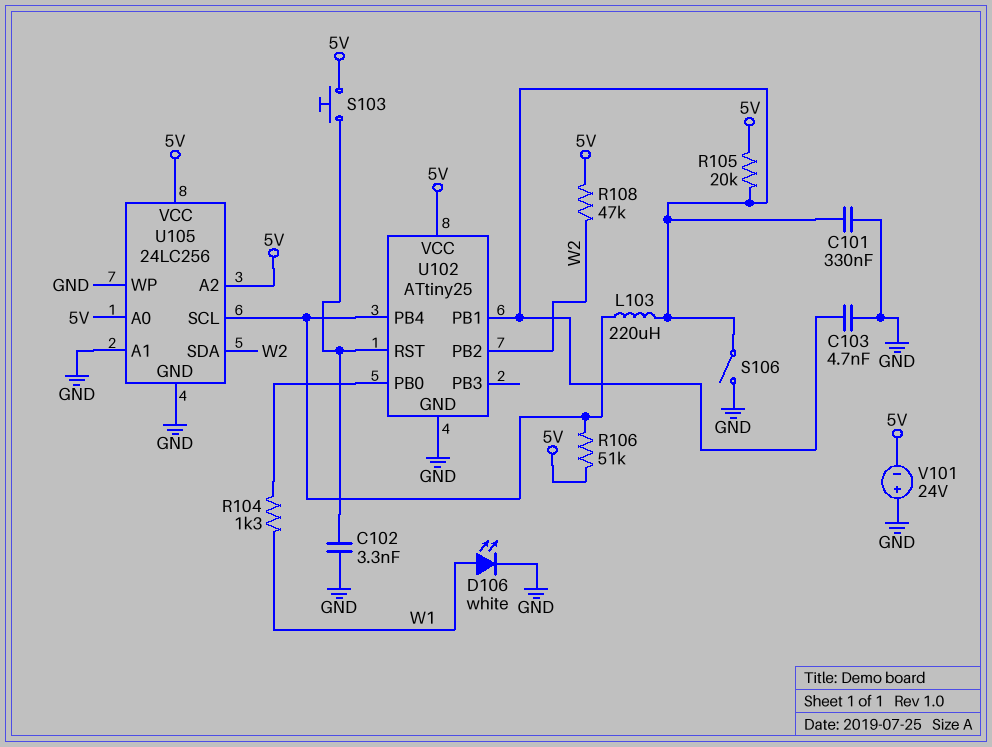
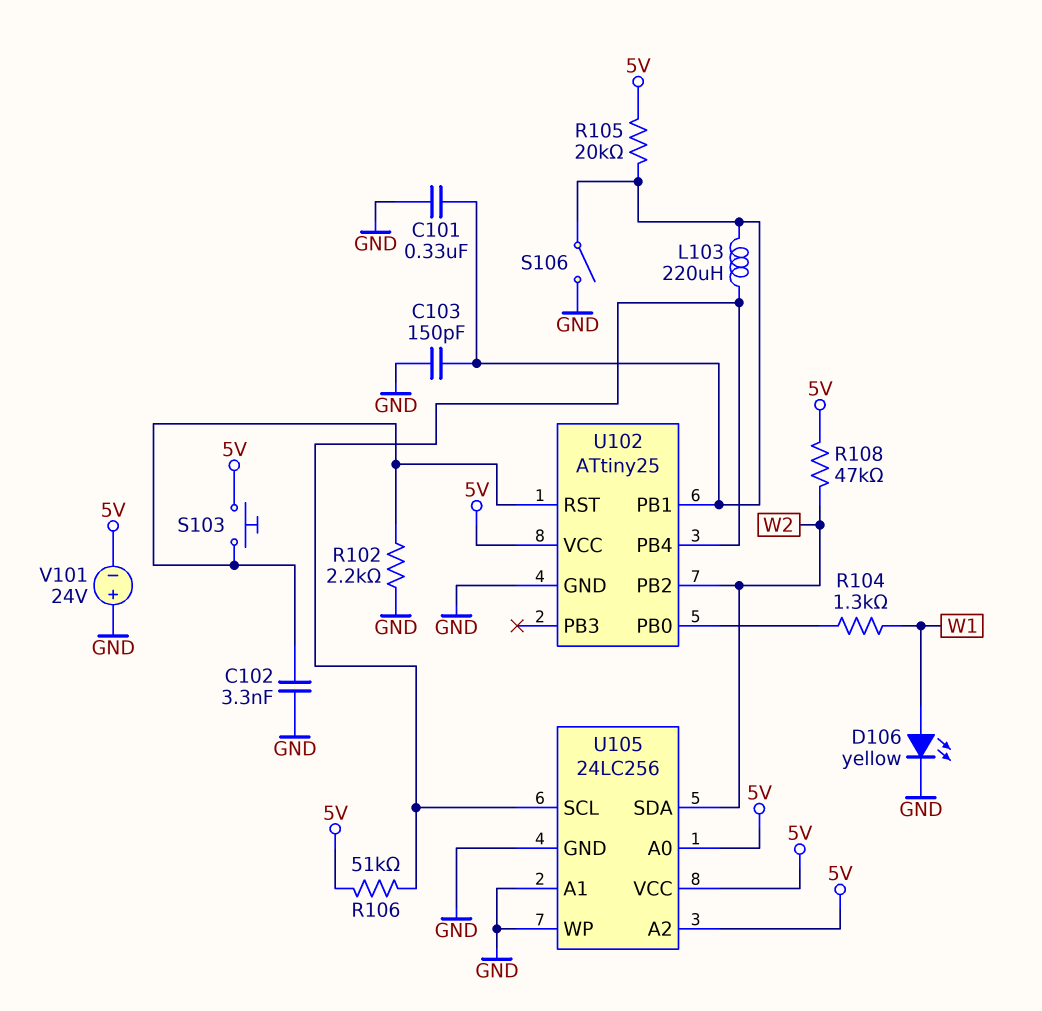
C103: 4.7nF (GND, U102/PB1) -> 150pF (GND, U102/PB1)
D106: LED white (A W1, K GND) -> LED yellow (A W1, K GND)
R102: none -> 2.2k (GND, U102/RST)

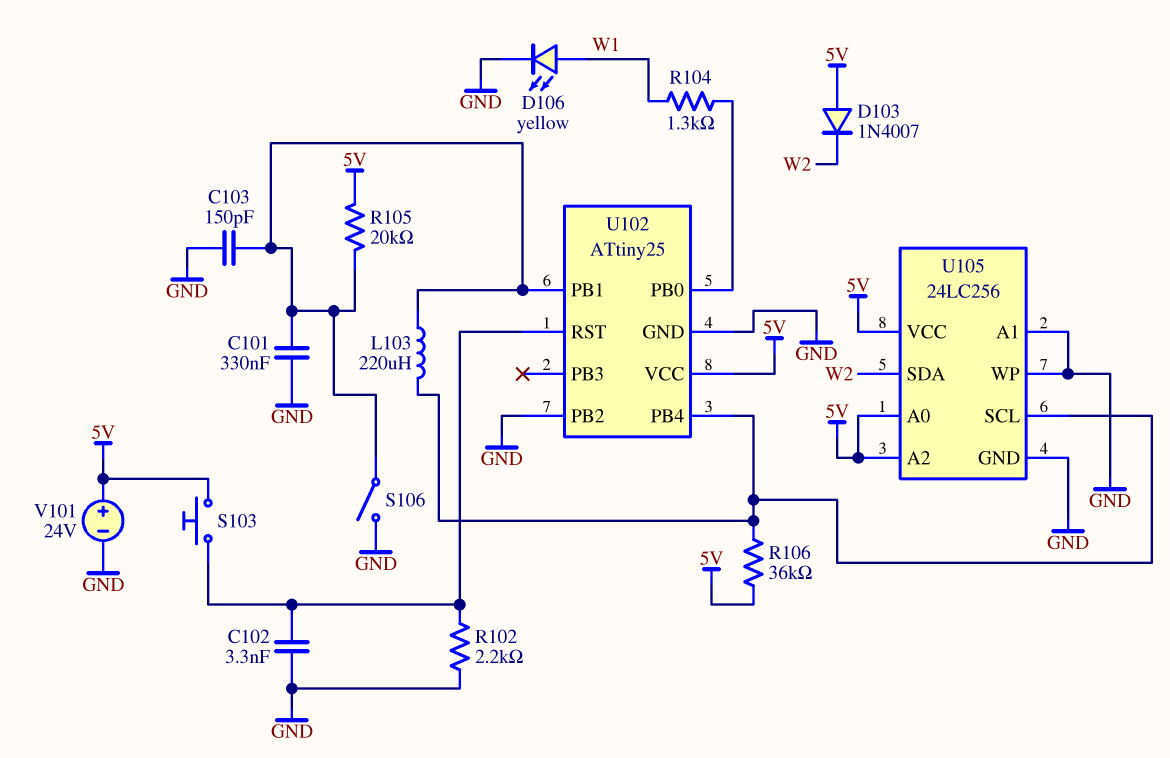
D103: none -> diode 1N4007 (A 5V, K W2)
R106: 51k (5V, U102/PB4) -> 36k (5V, U102/PB4)
R108: 47k (5V, W2) -> none
U102 pin PB2: W2 -> GND
V101: 24V (plus GND, minus 5V) -> 24V (plus 5V, minus GND)

